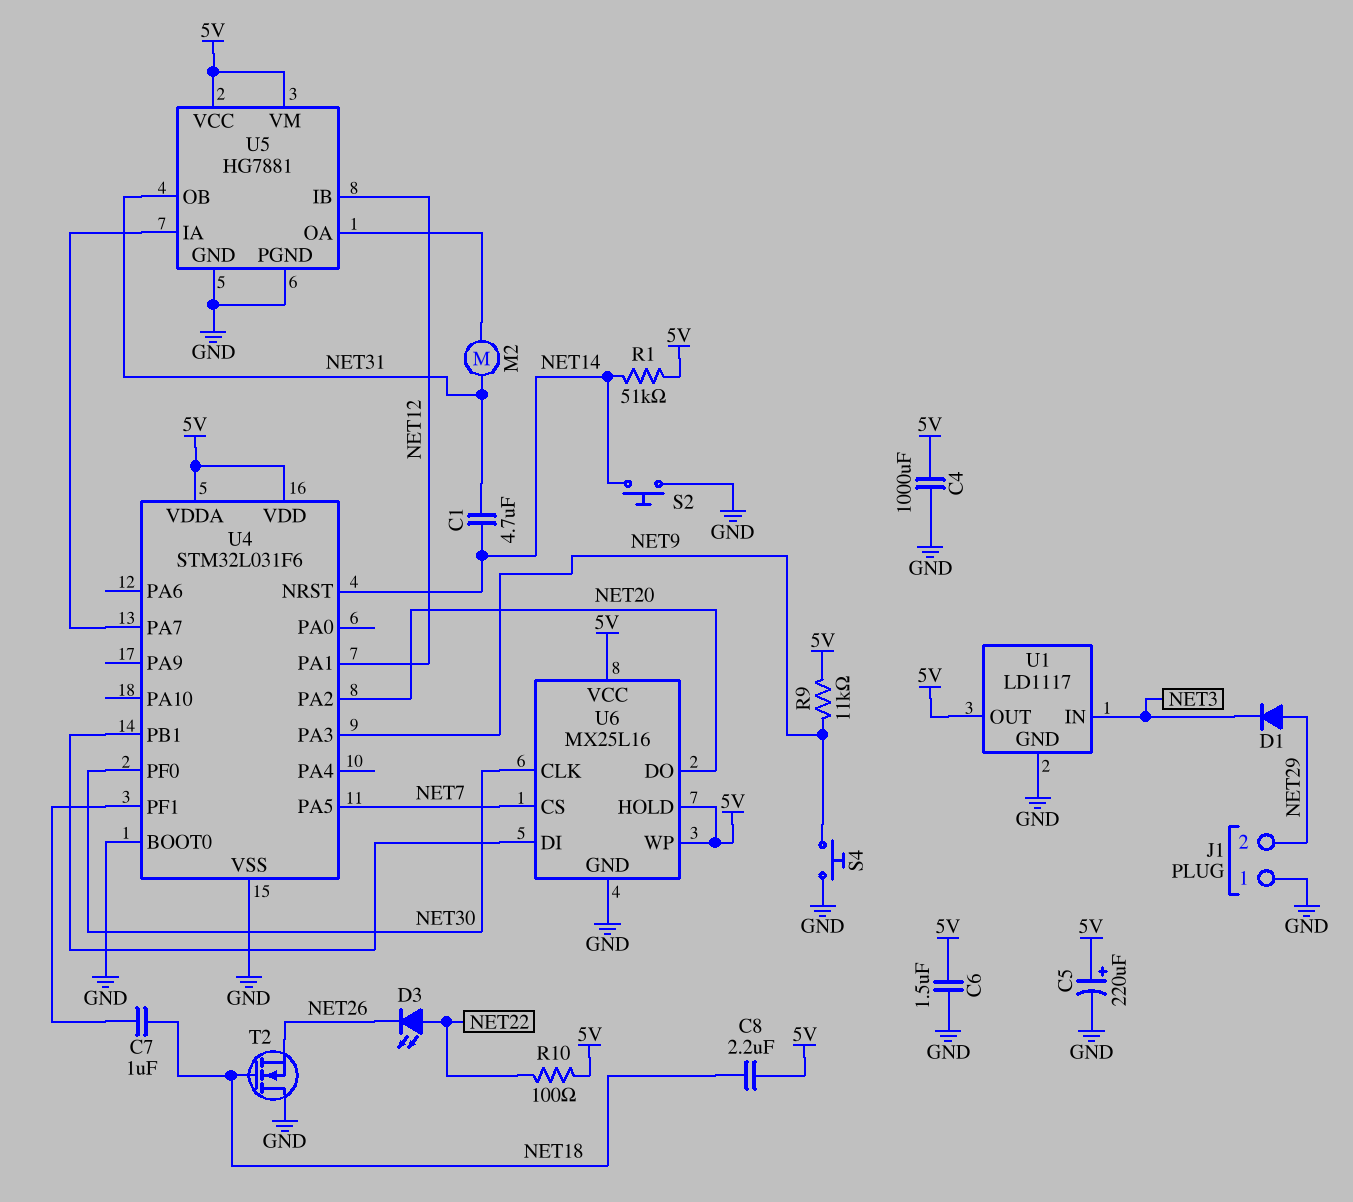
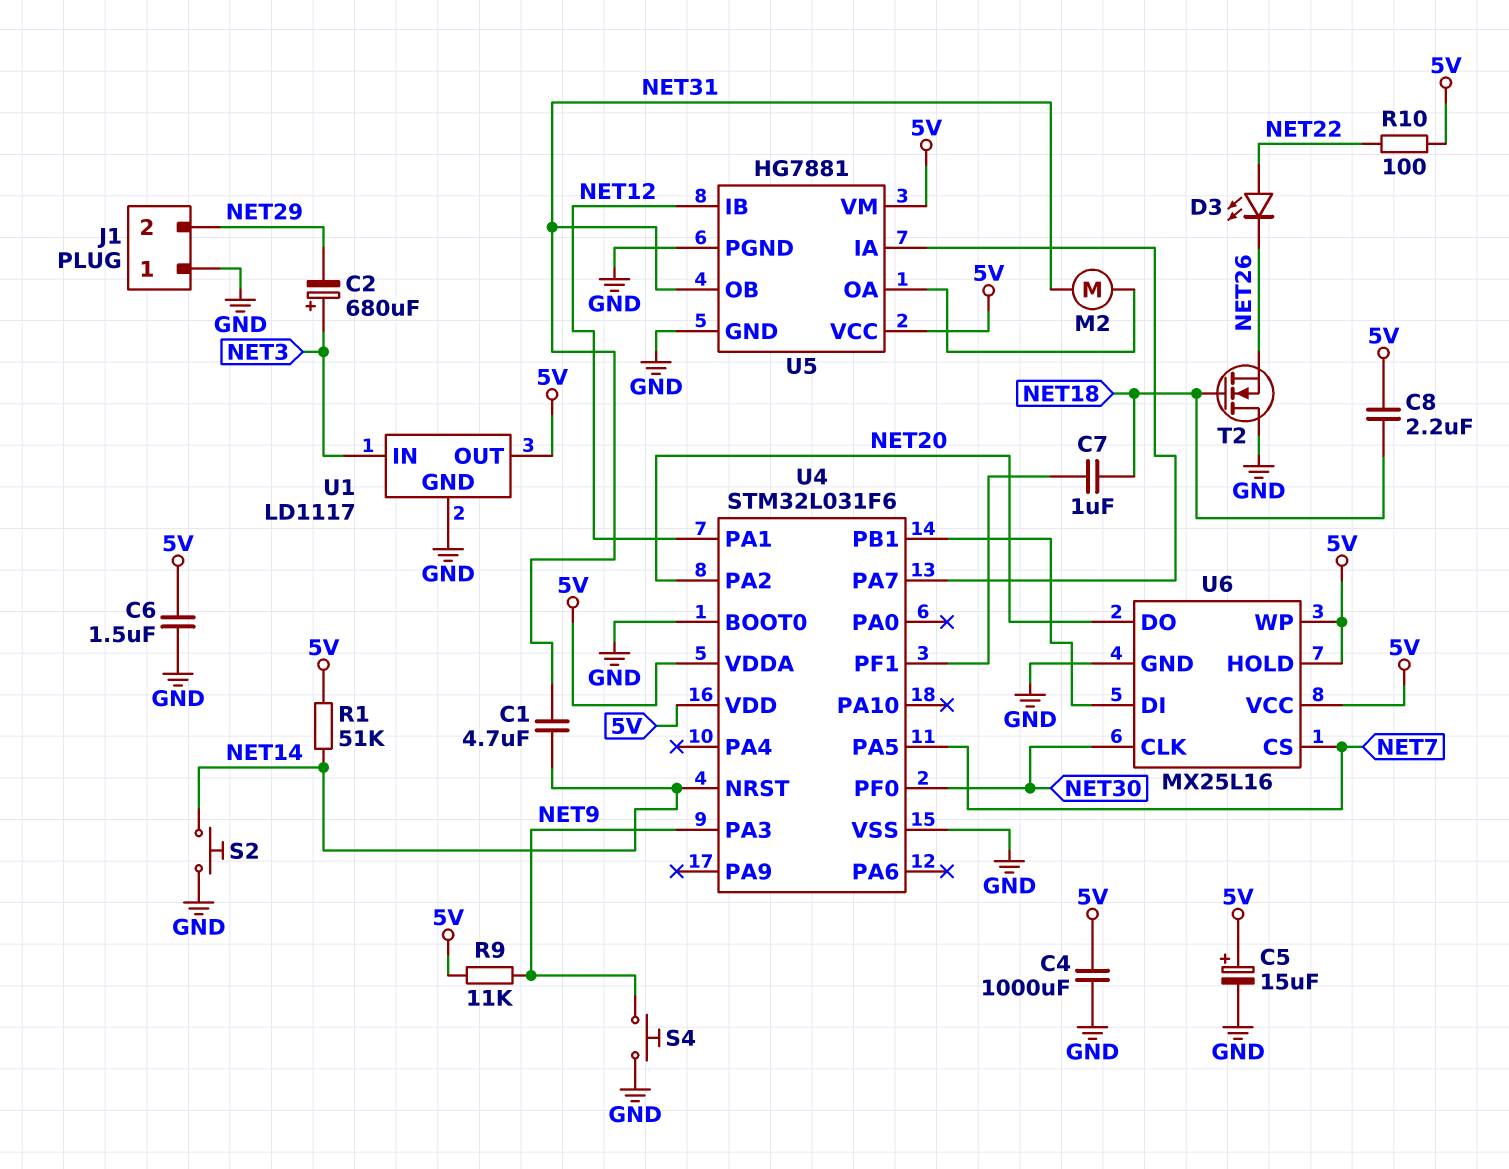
C2: none -> 680uF (plus NET3, minus NET29)
C5: 220uF (plus 5V, minus GND) -> 15uF (plus 5V, minus GND)
D1: diode (A NET29, K NET3) -> none

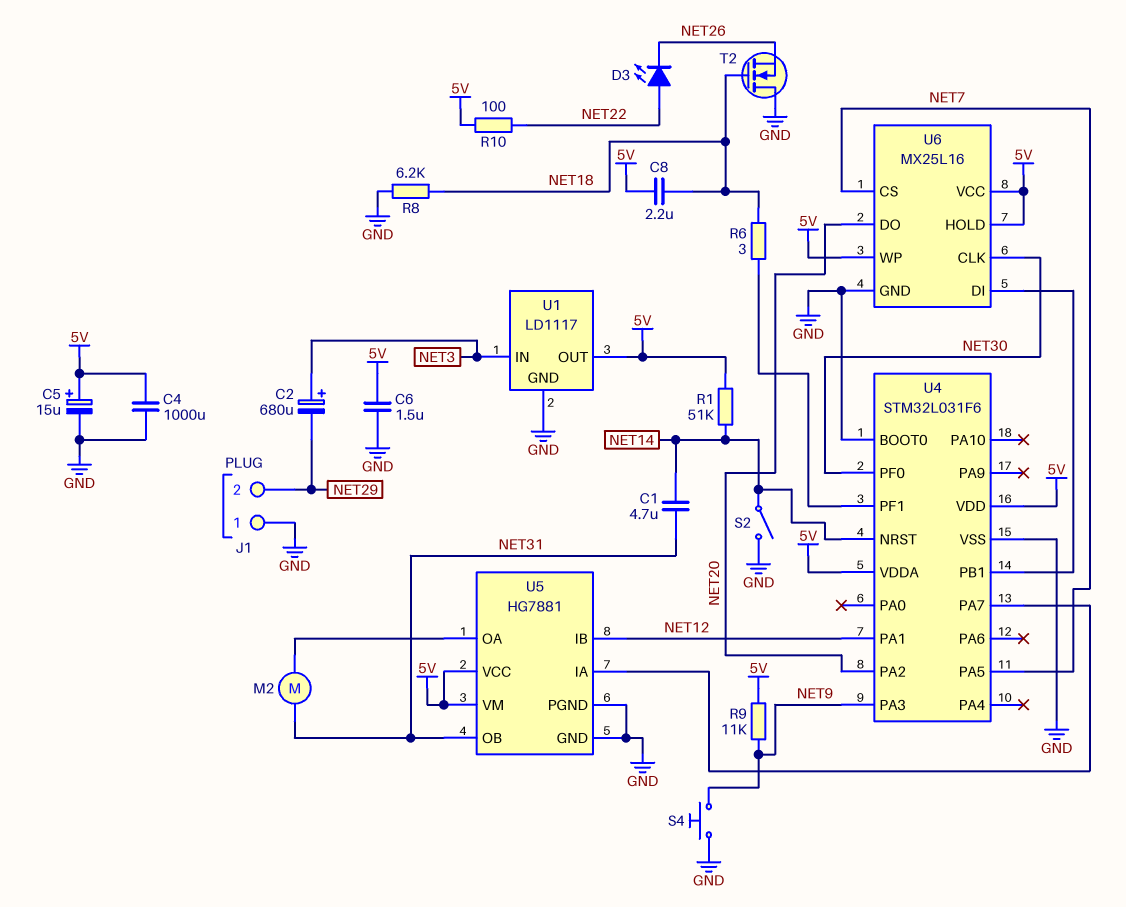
C7: 1uF (NET18, U4/PF1) -> none
R6: none -> 3 (NET18, U4/PF1)
R8: none -> 6.2k (GND, NET18)
S2: button (GND, NET14) -> switch (GND, NET14)

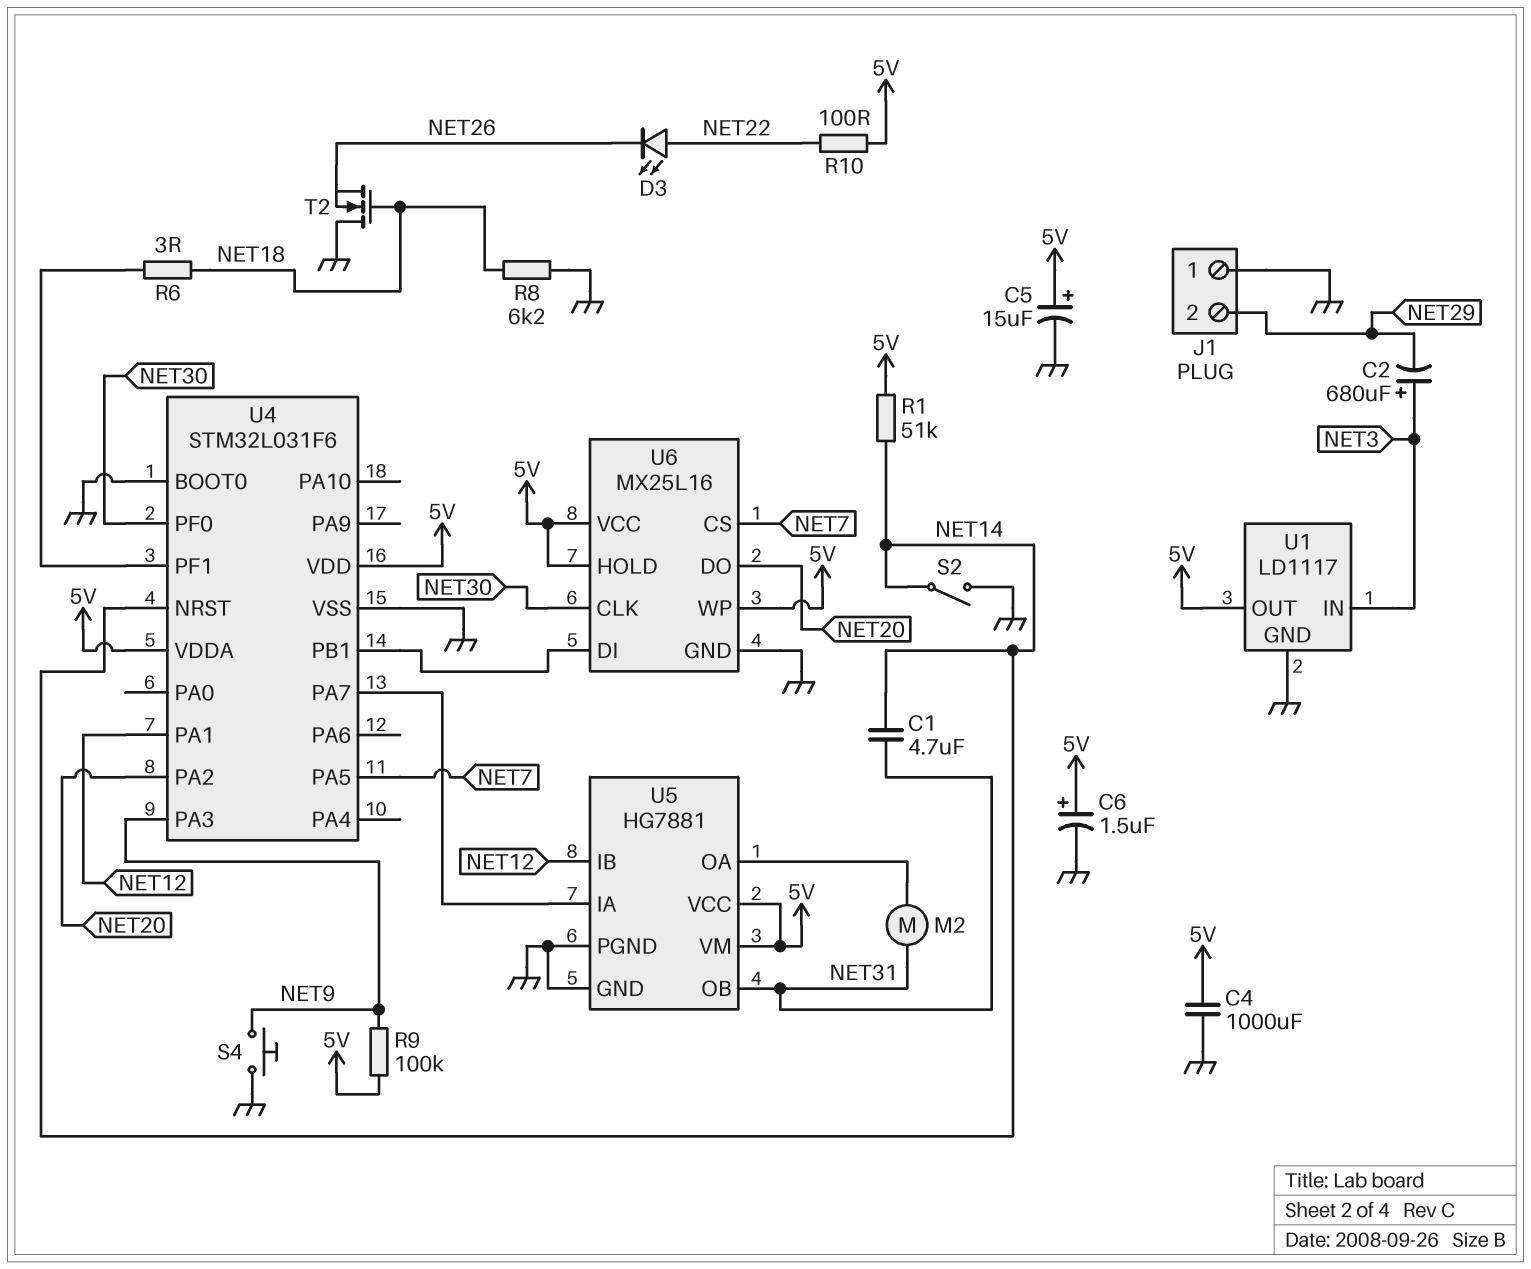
C6: 1.5uF (5V, GND) -> 1.5uF (plus 5V, minus GND)
C8: 2.2uF (5V, NET18) -> none
R9: 11k (5V, NET9) -> 100k (5V, NET9)

